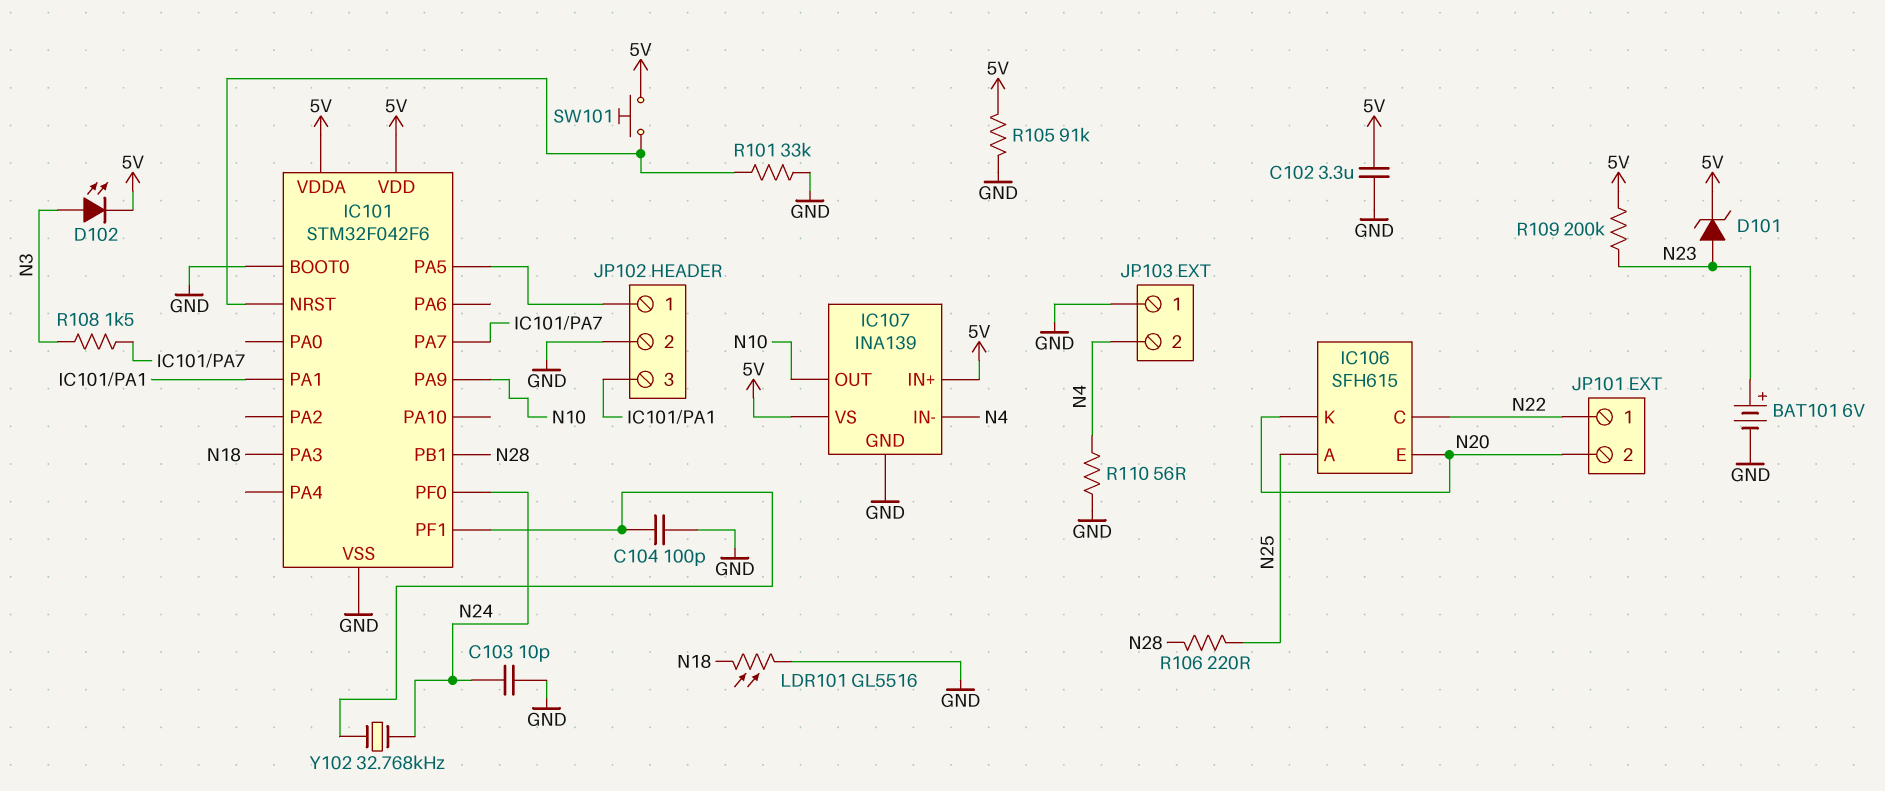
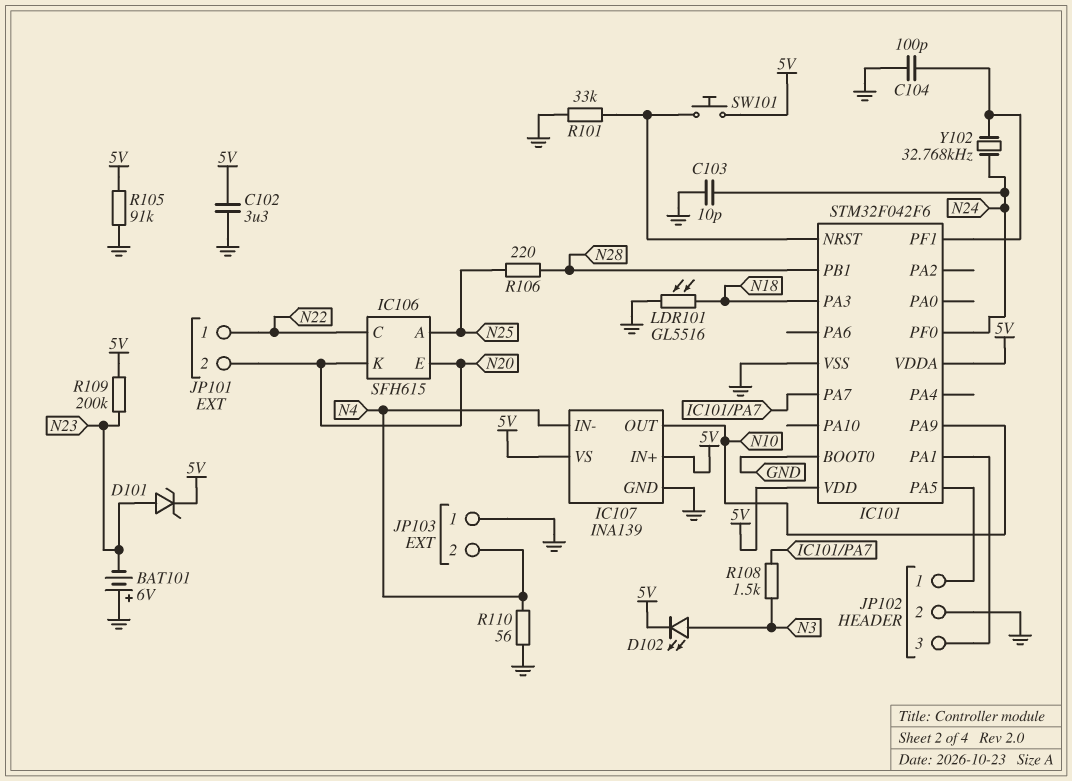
BAT101: 6V (plus N23, minus GND) -> 6V (plus GND, minus N23)

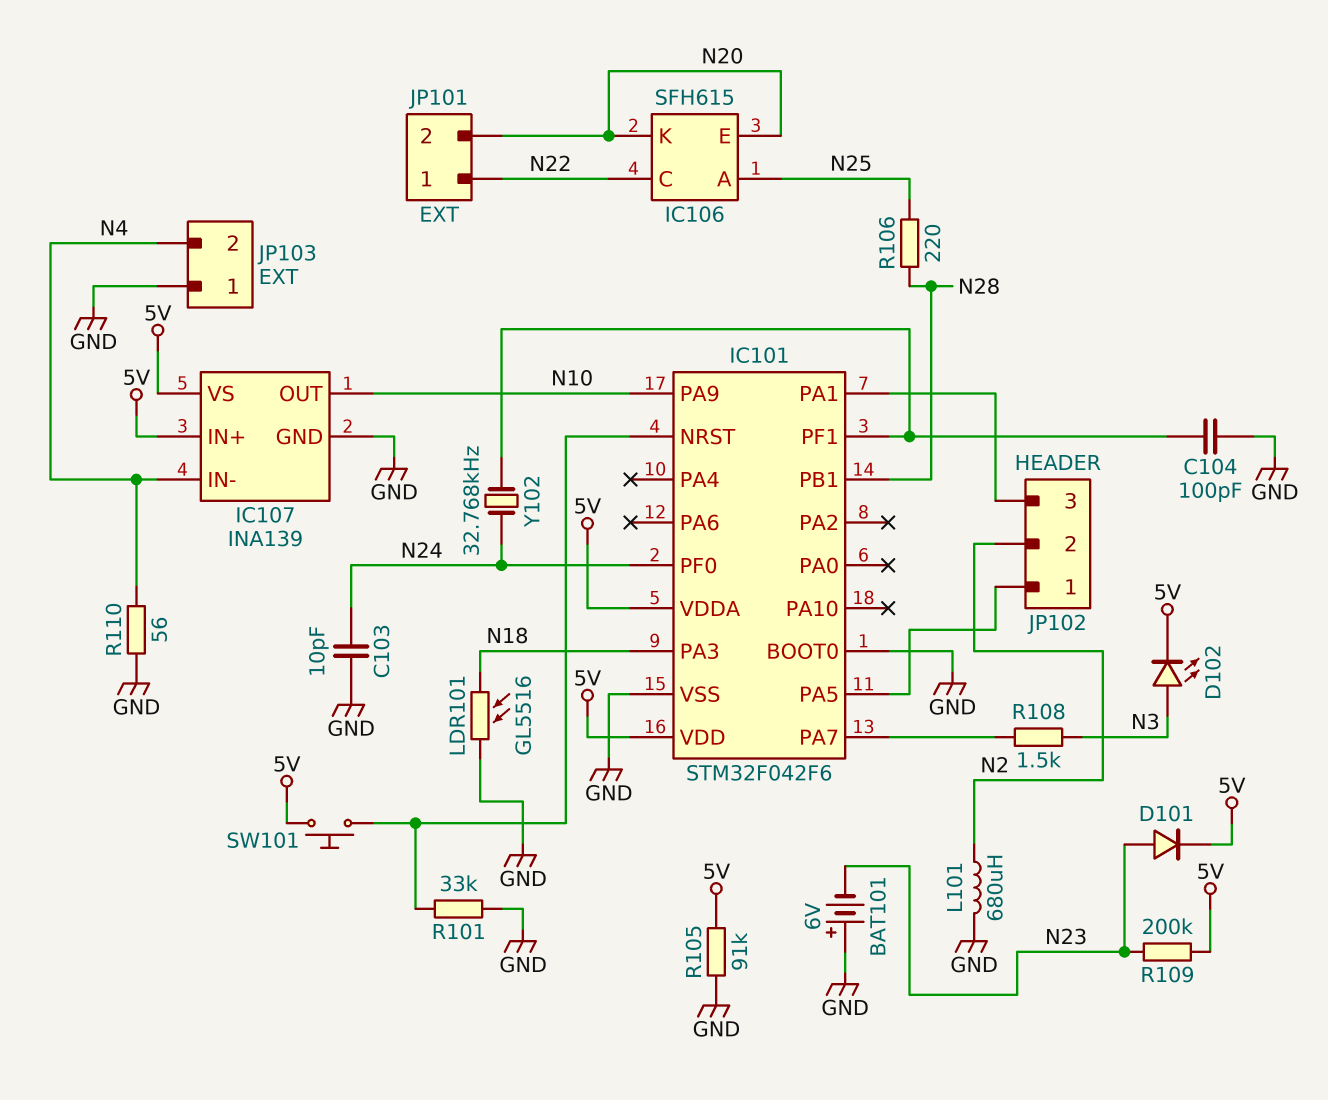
C102: 3.3uF (5V, GND) -> none
D101: zener (A N23, K 5V) -> diode (A N23, K 5V)
JP102 pin 2: GND -> N2
L101: none -> 680uH (GND, N2)

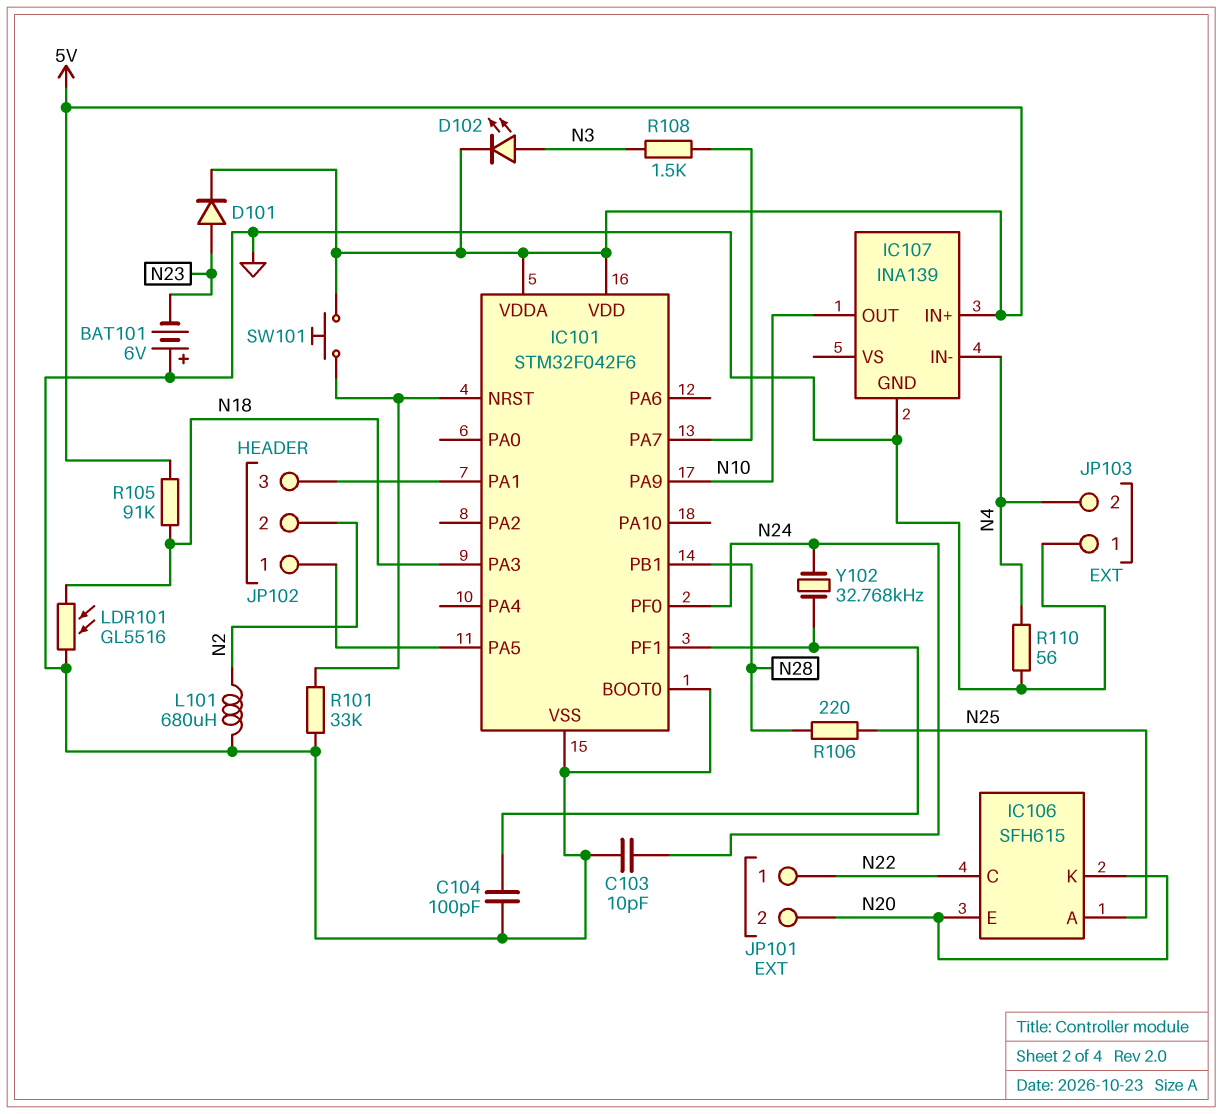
IC107 pin VS: 5V -> none
R105: 91k (5V, GND) -> 91k (5V, N18)
R109: 200k (5V, N23) -> none

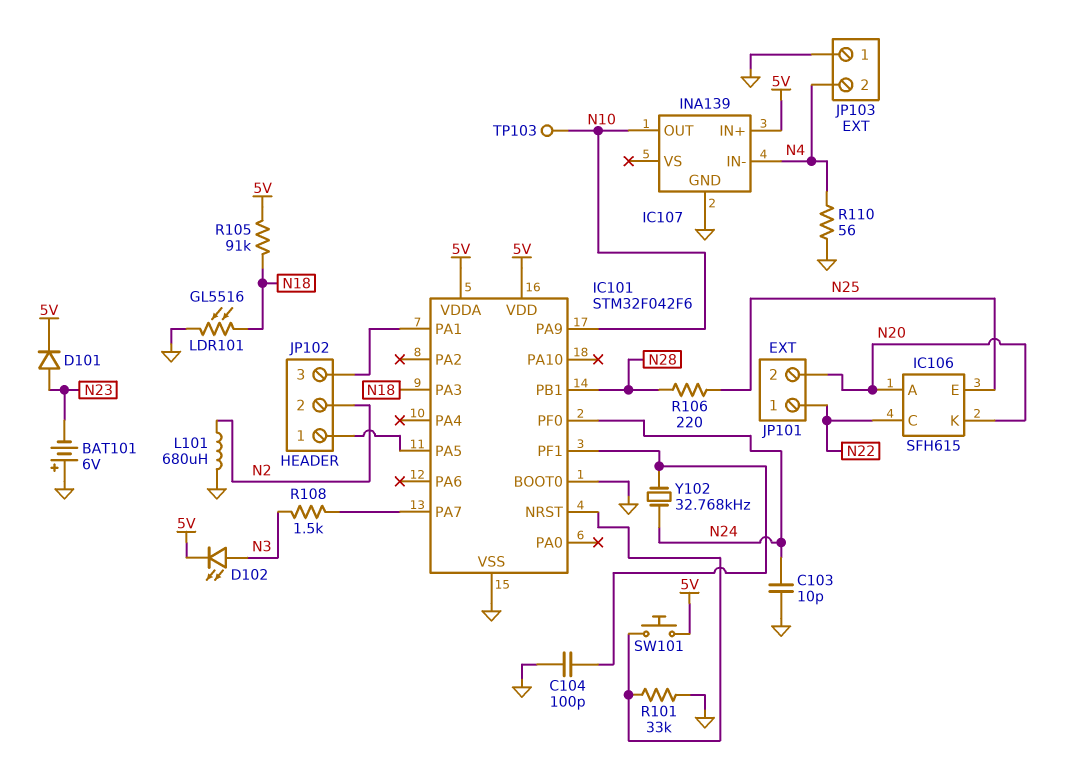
IC106 pin A: N25 -> N20
IC106 pin E: N20 -> N25
TP103: none -> test point (N10)

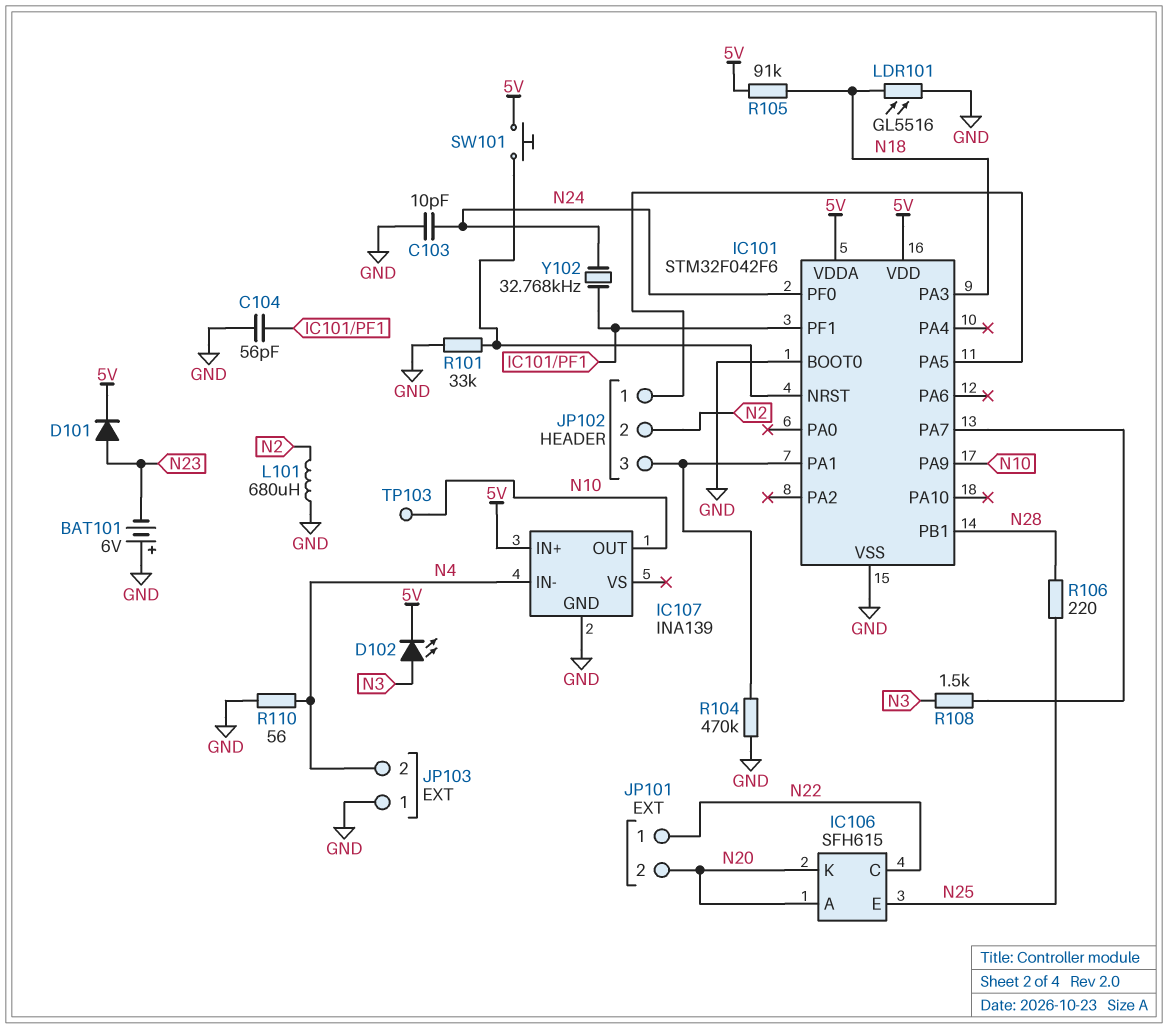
C104: 100pF (GND, IC101/PF1) -> 56pF (GND, IC101/PF1)
R104: none -> 470k (GND, IC101/PA1)

